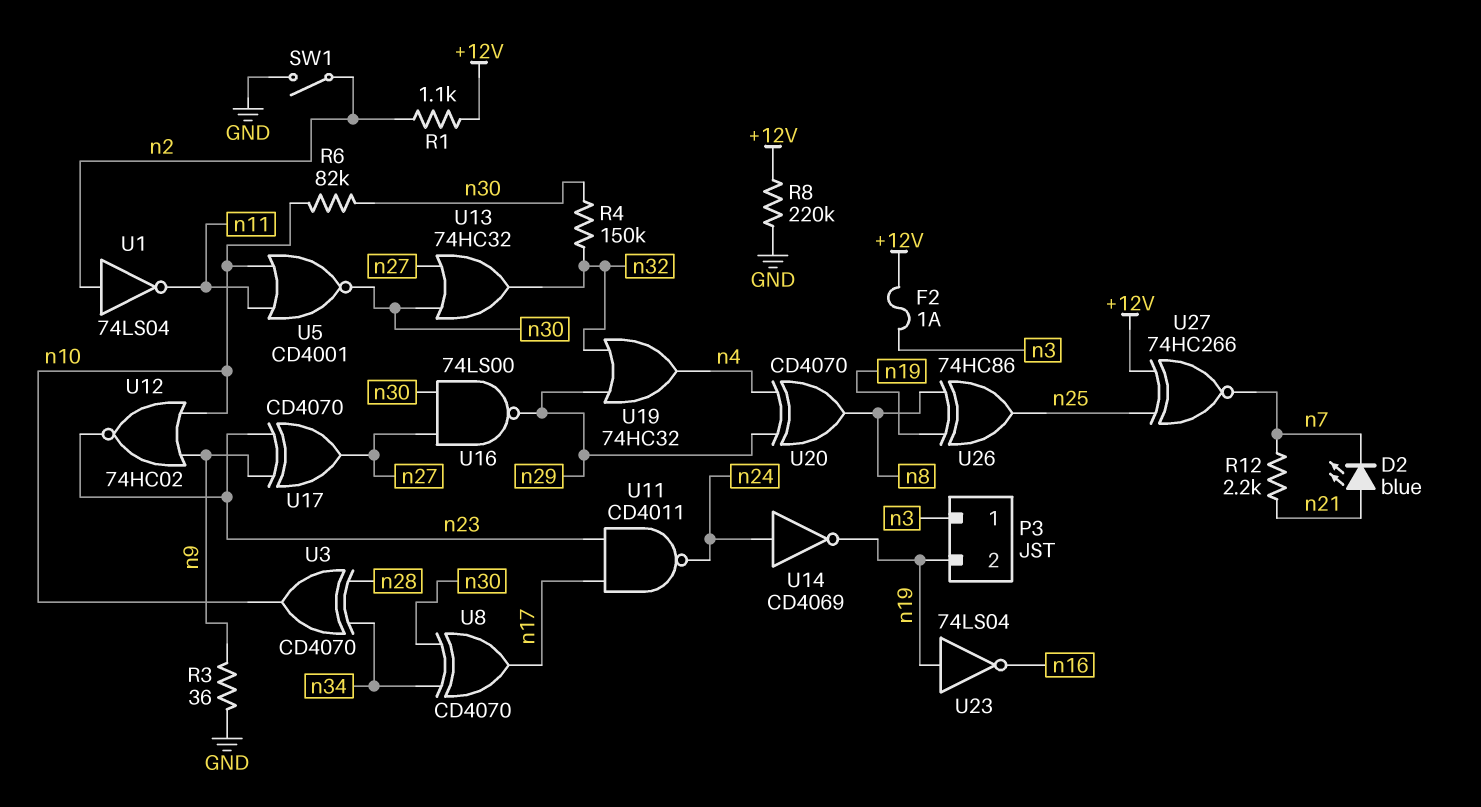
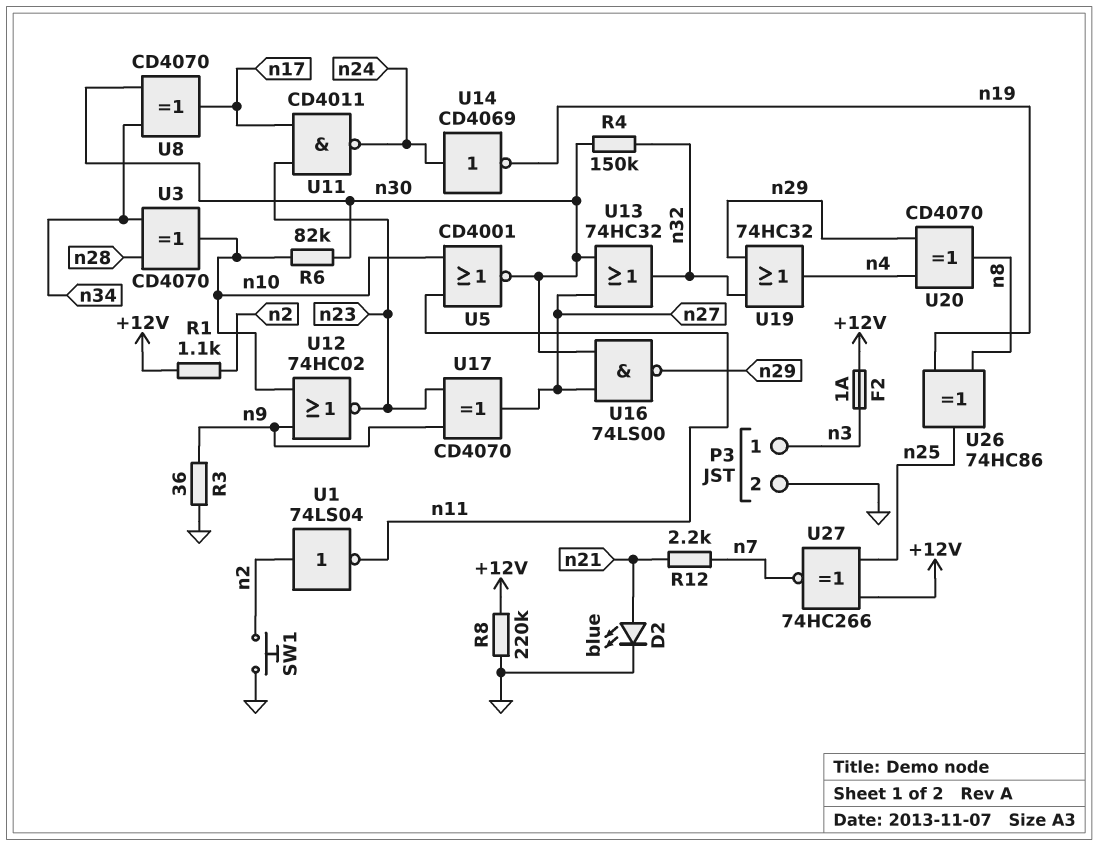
D2: LED blue (A n21, K n7) -> LED blue (A n21, K GND)
P3 pin 2: n19 -> GND
SW1: switch (GND, n2) -> button (GND, n2)
U23: NOT 74LS04 (in n19, out n16) -> none

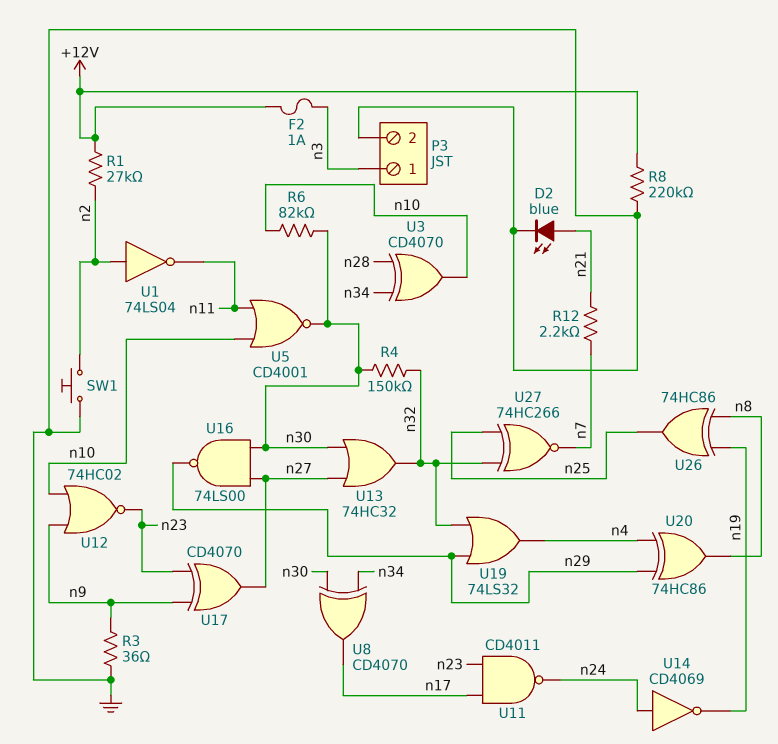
R1: 1.1k (+12V, n2) -> 27k (+12V, n2)
U19: OR 74HC32 (in n29, in n32, out n4) -> OR 74LS32 (in n29, in n32, out n4)
U20: XOR CD4070 (in n4, in n29, out n8) -> XOR 74HC86 (in n4, in n29, out n8)
U27: XNOR 74HC266 (in +12V, in n25, out n7) -> XNOR 74HC266 (in n25, in n32, out n7)

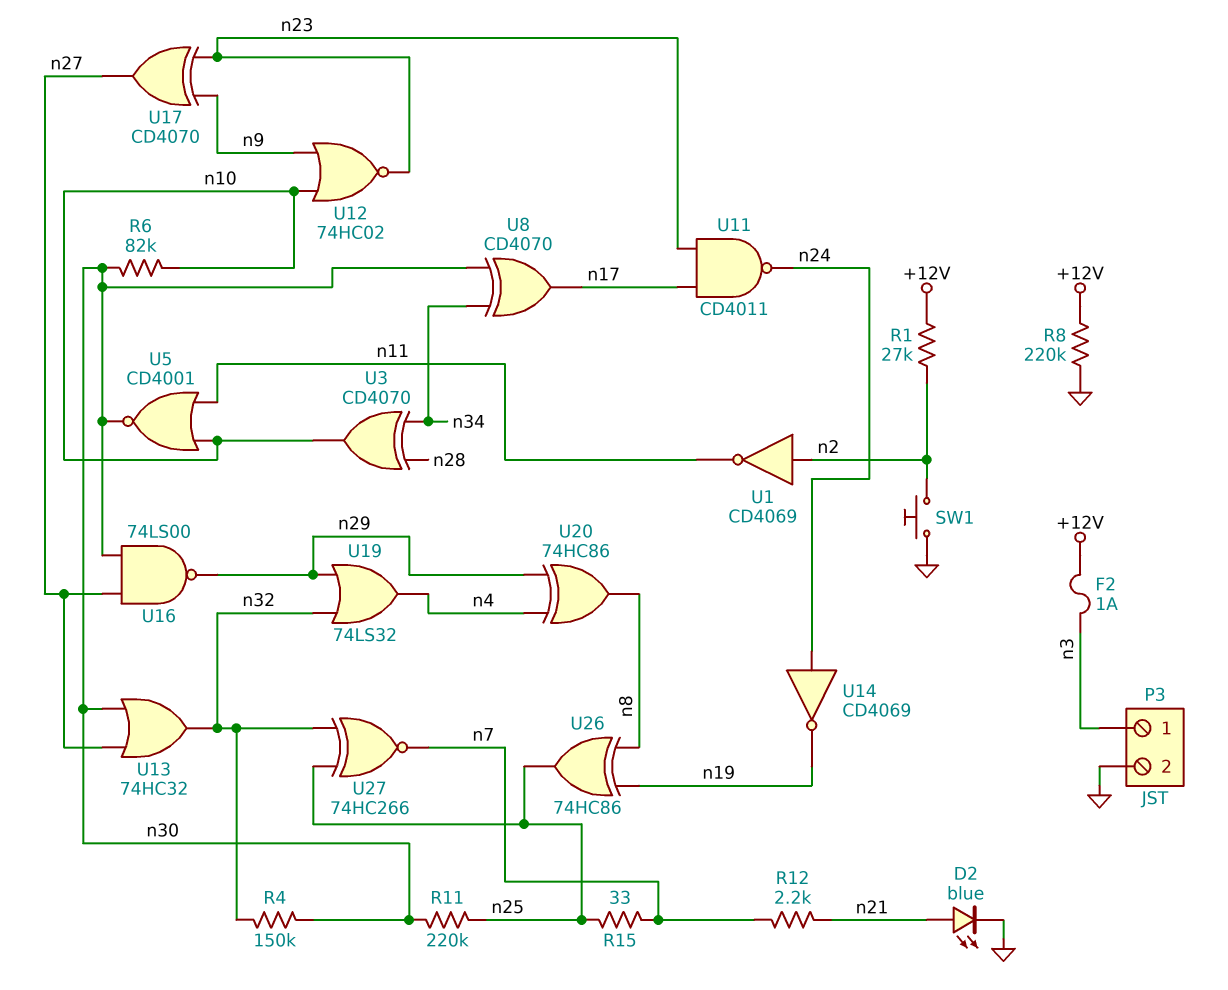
R3: 36 (GND, n9) -> none
R11: none -> 220k (n25, n30)
R15: none -> 33 (n7, n25)
U1: NOT 74LS04 (in n2, out n11) -> NOT CD4069 (in n2, out n11)

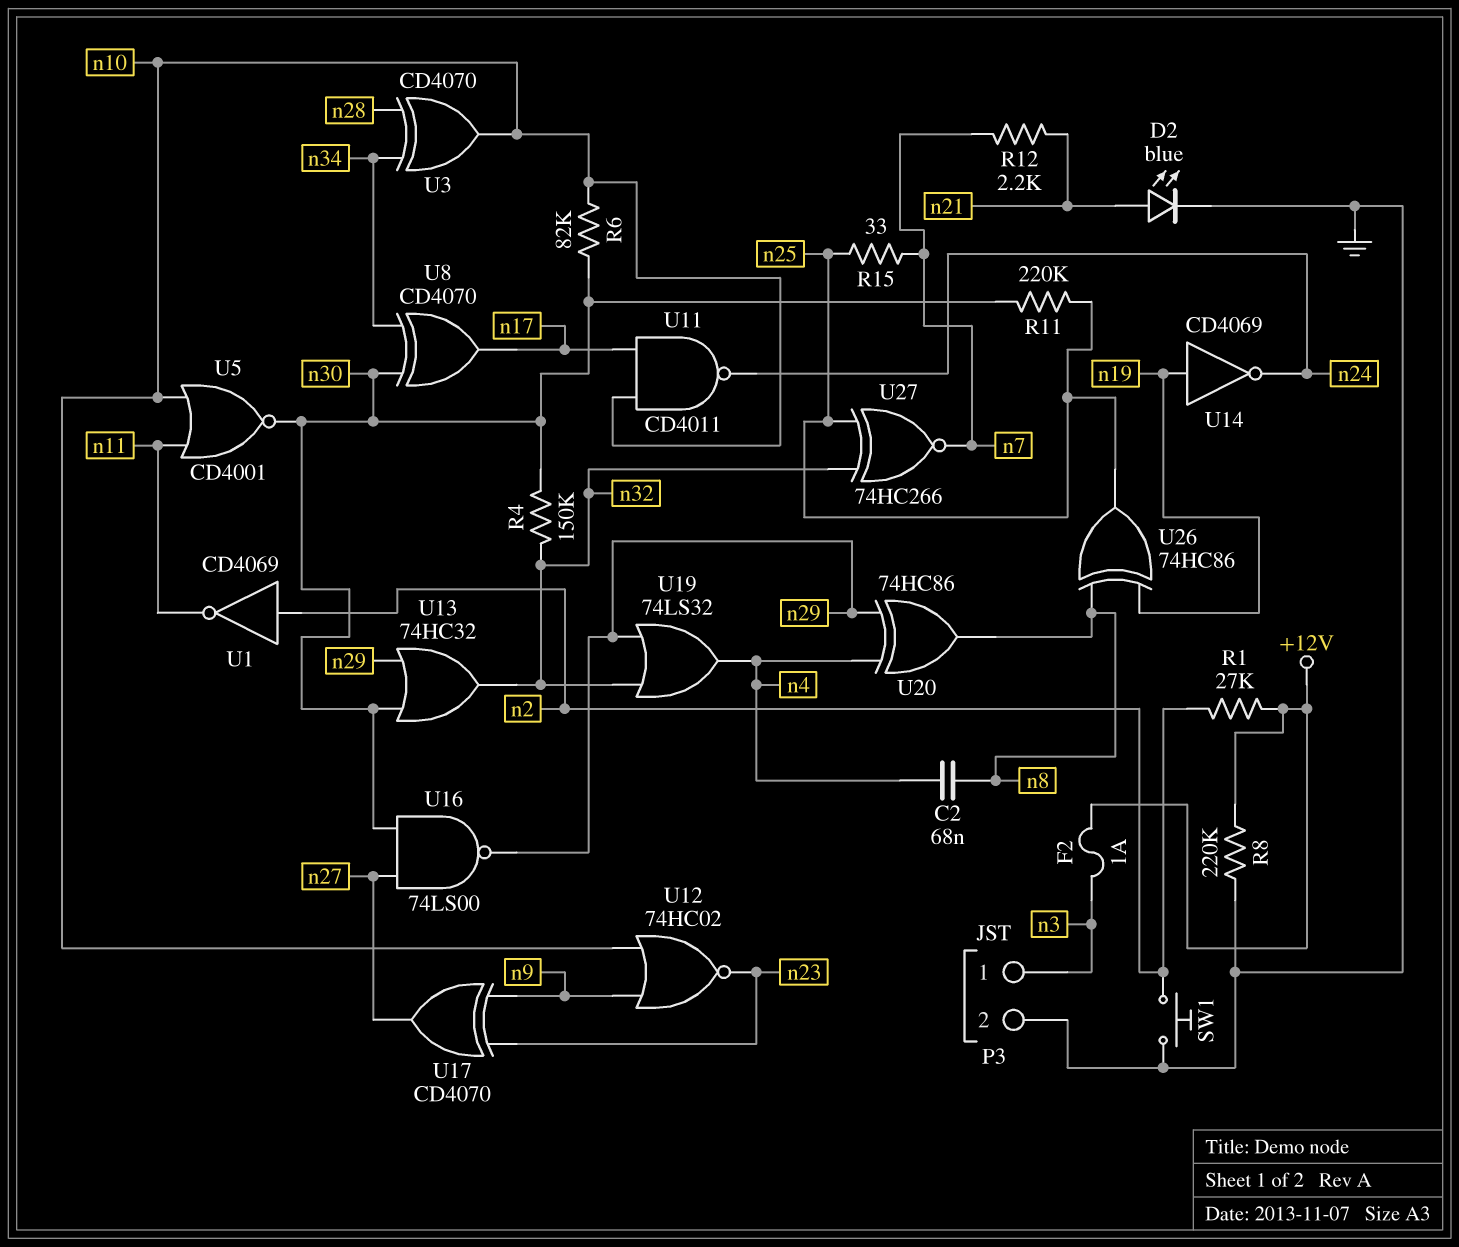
C2: none -> 68nF (n4, n8)
U11: NAND CD4011 (in n17, in n23, out n24) -> NAND CD4011 (in n10, in n17, out n24)
U13: OR 74HC32 (in n27, in n30, out n32) -> OR 74HC32 (in n29, in n30, out n32)
U14: NOT CD4069 (in n24, out n19) -> NOT CD4069 (in n19, out n24)

